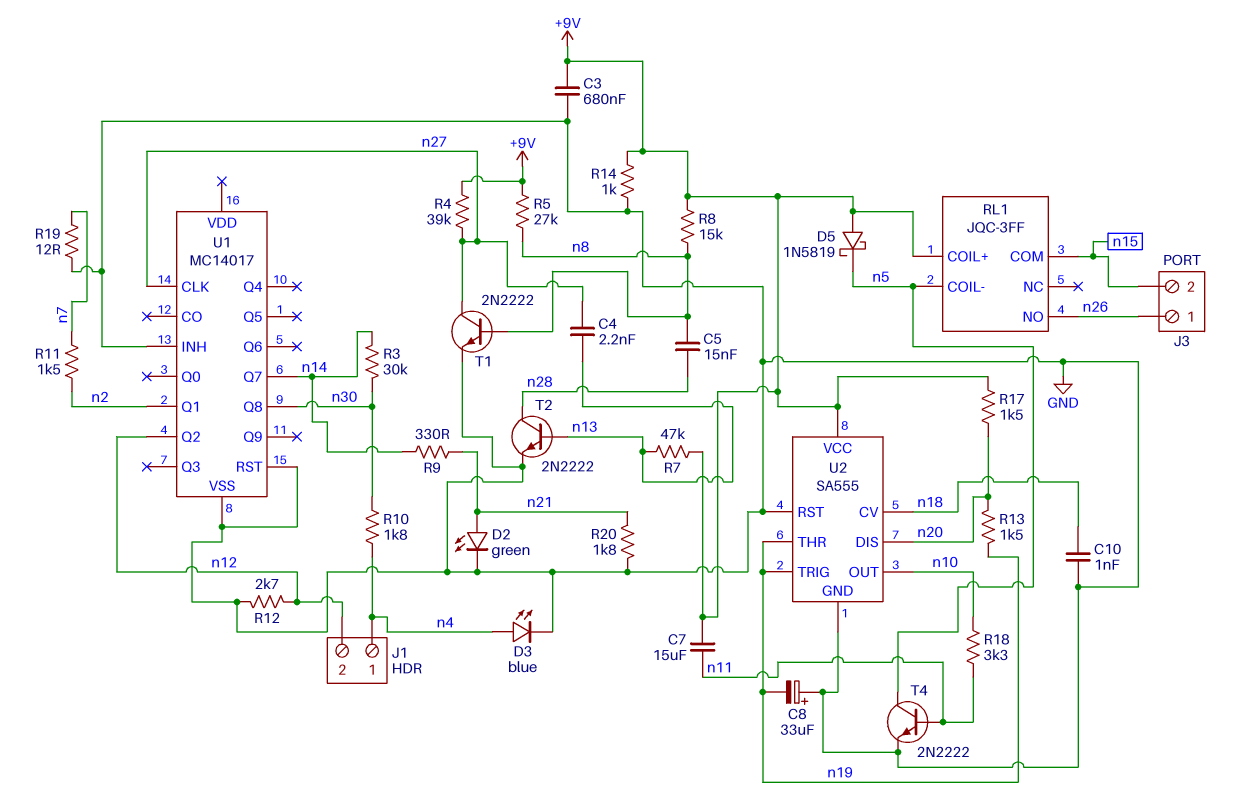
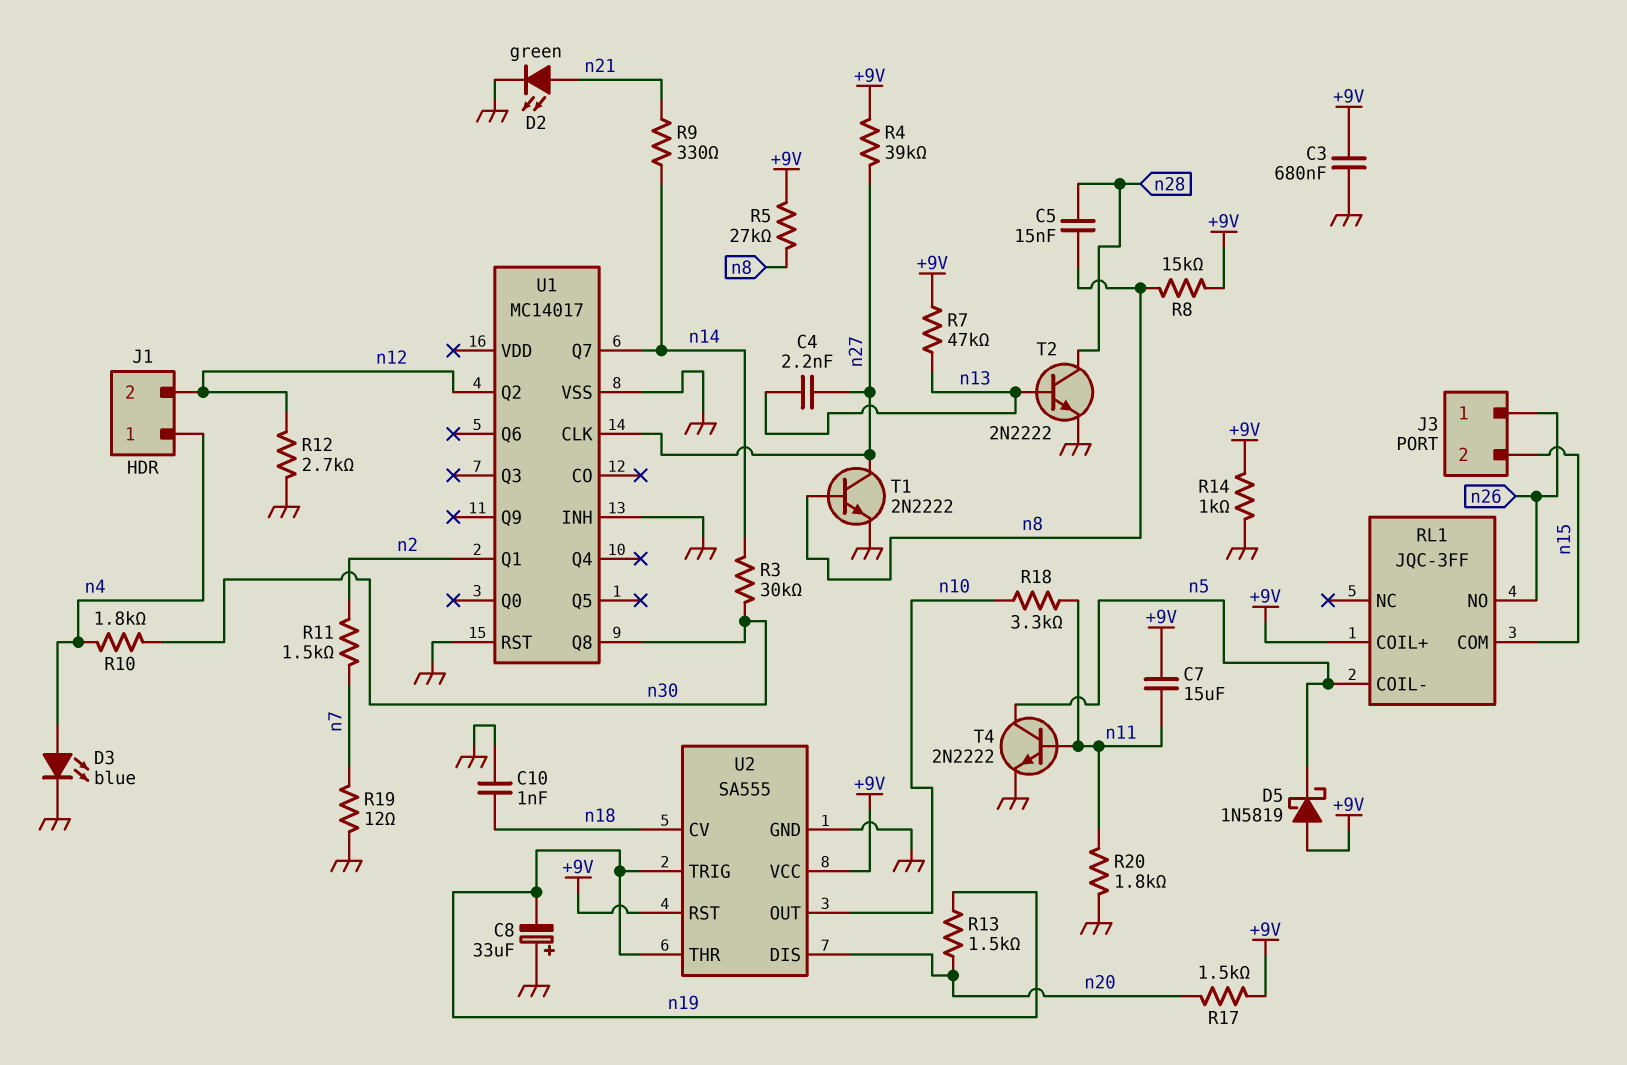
R20: 1.8k (GND, n21) -> 1.8k (GND, n11)
U2 pin RST: GND -> +9V

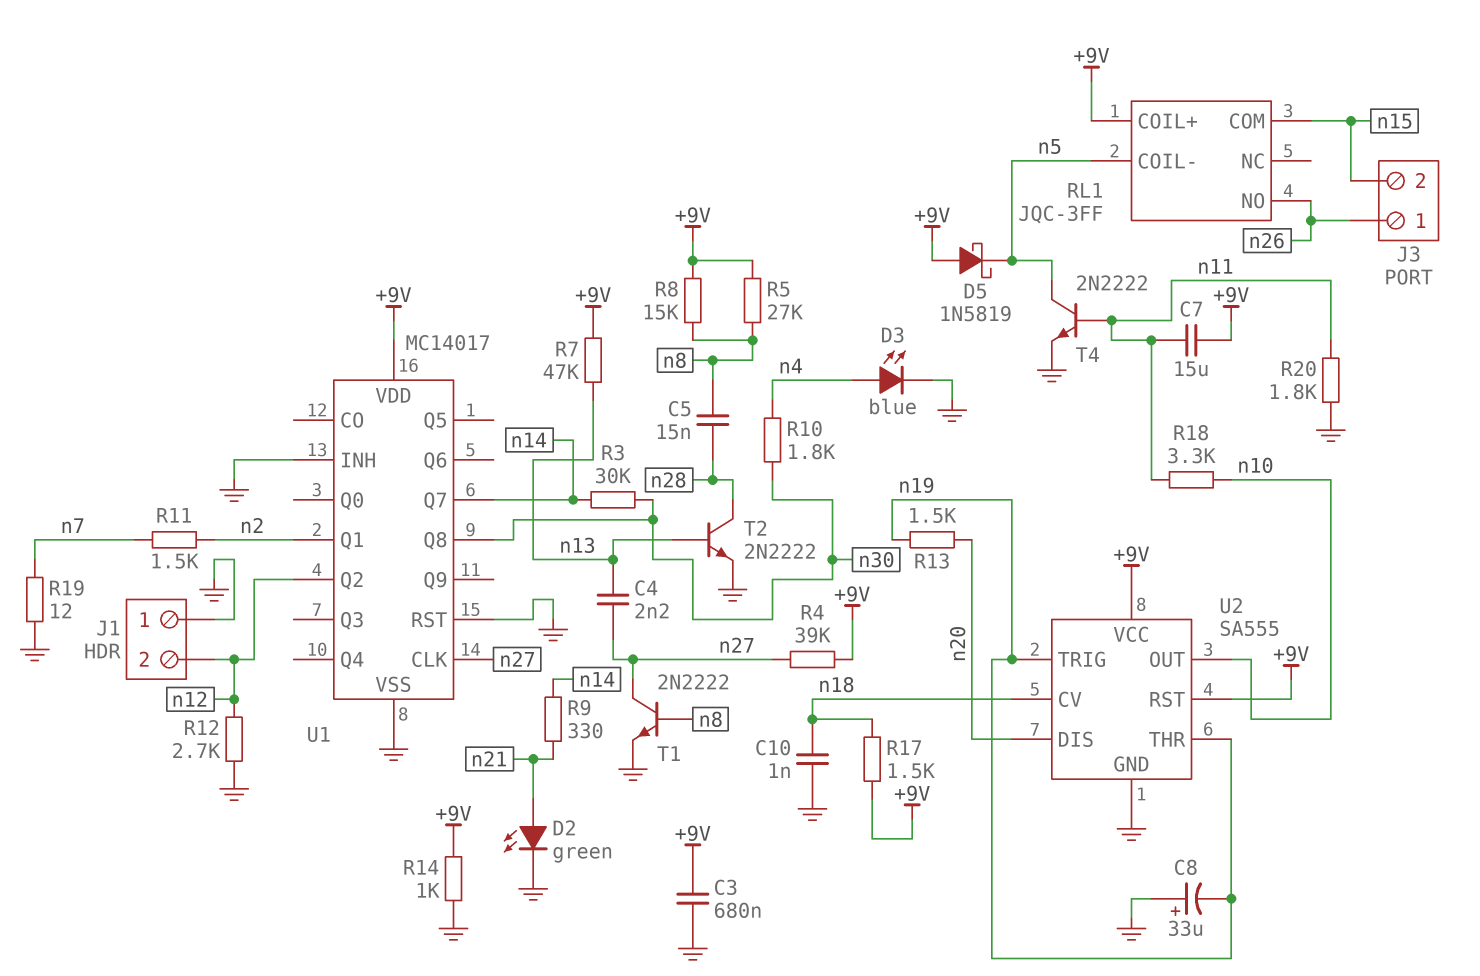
J1 pin 1: n4 -> GND
R17: 1.5k (+9V, n20) -> 1.5k (+9V, n18)
U1 pin VDD: none -> +9V

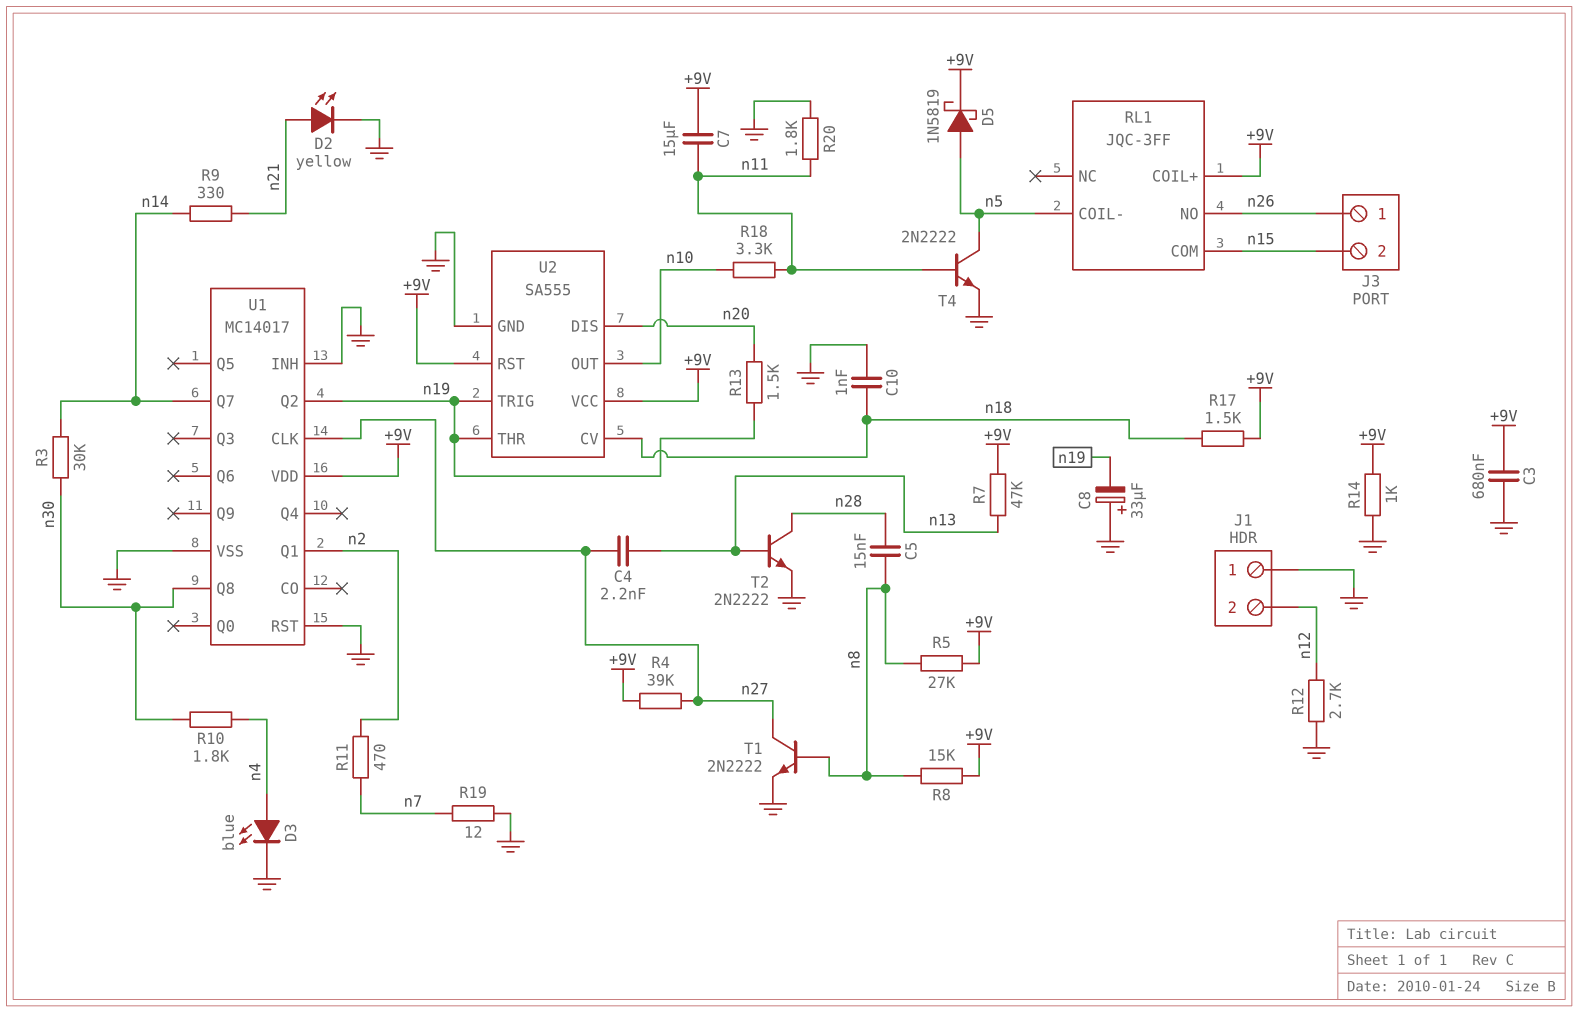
D2: LED green (A n21, K GND) -> LED yellow (A n21, K GND)
D5: schottky 1N5819 (A +9V, K n5) -> schottky 1N5819 (A n5, K +9V)
R11: 1.5k (n2, n7) -> 470 (n2, n7)
U1 pin Q2: n12 -> n19

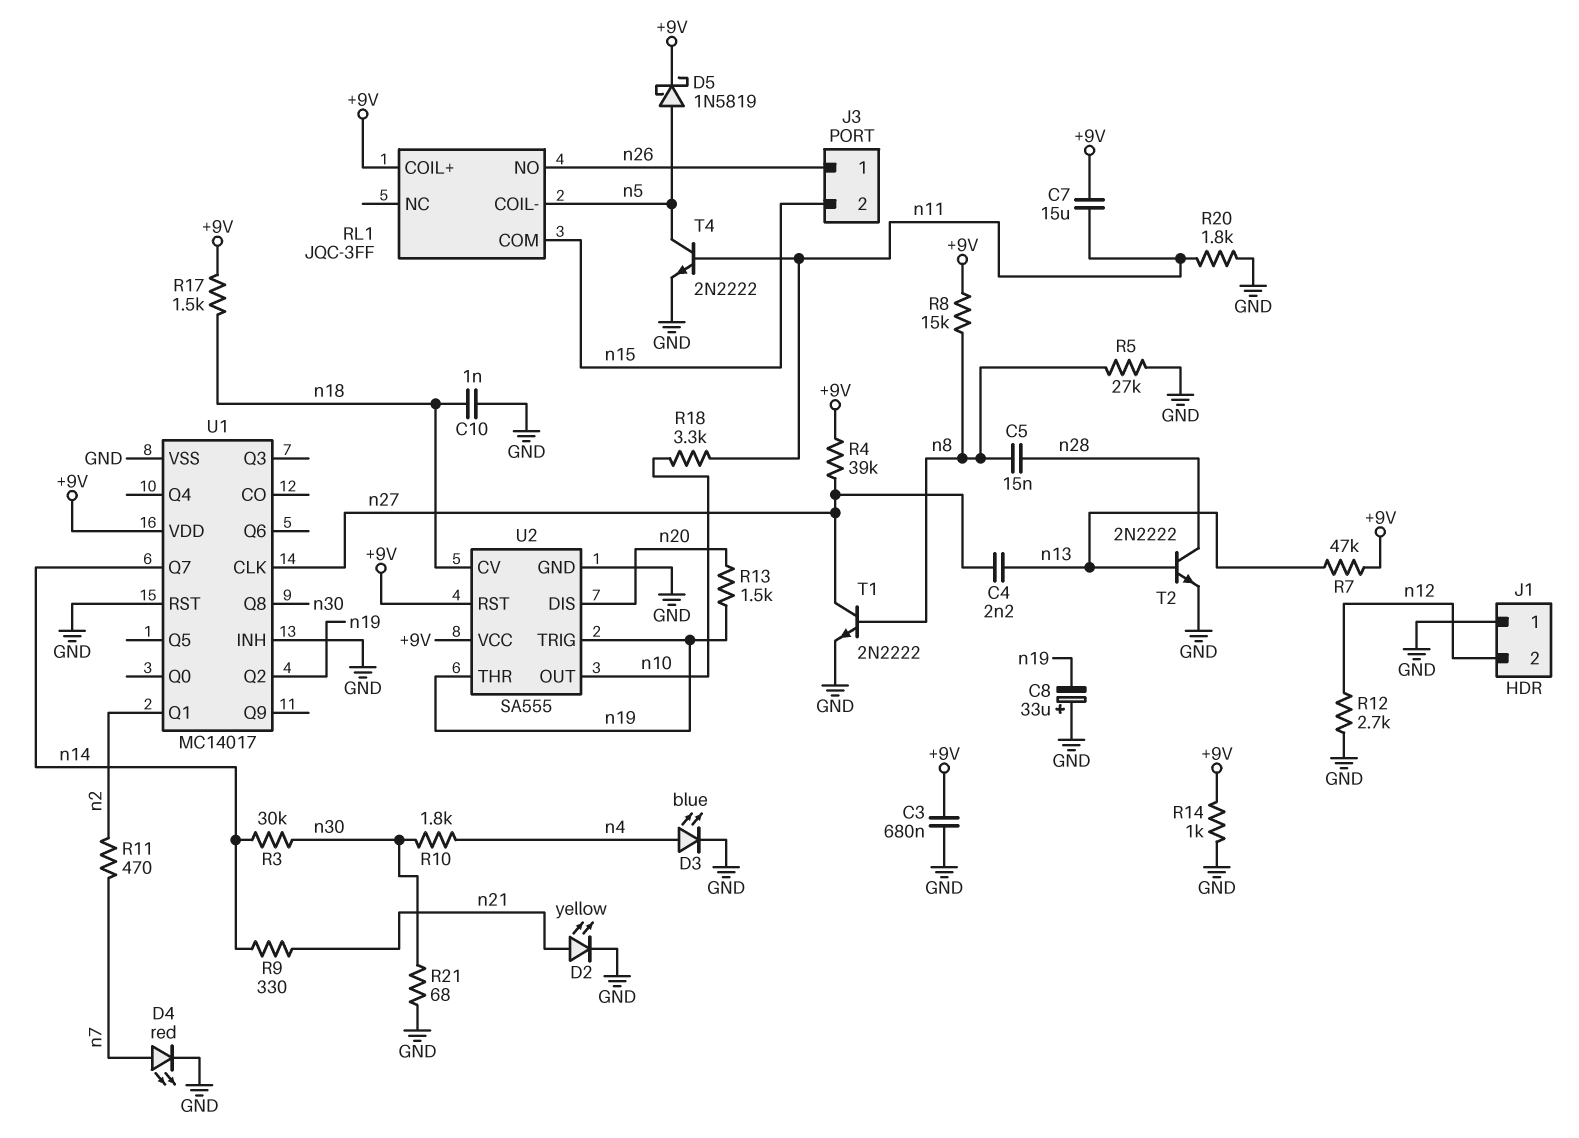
D4: none -> LED red (A n7, K GND)
R5: 27k (+9V, n8) -> 27k (GND, n8)
R19: 12 (GND, n7) -> none
R21: none -> 68 (GND, n30)

